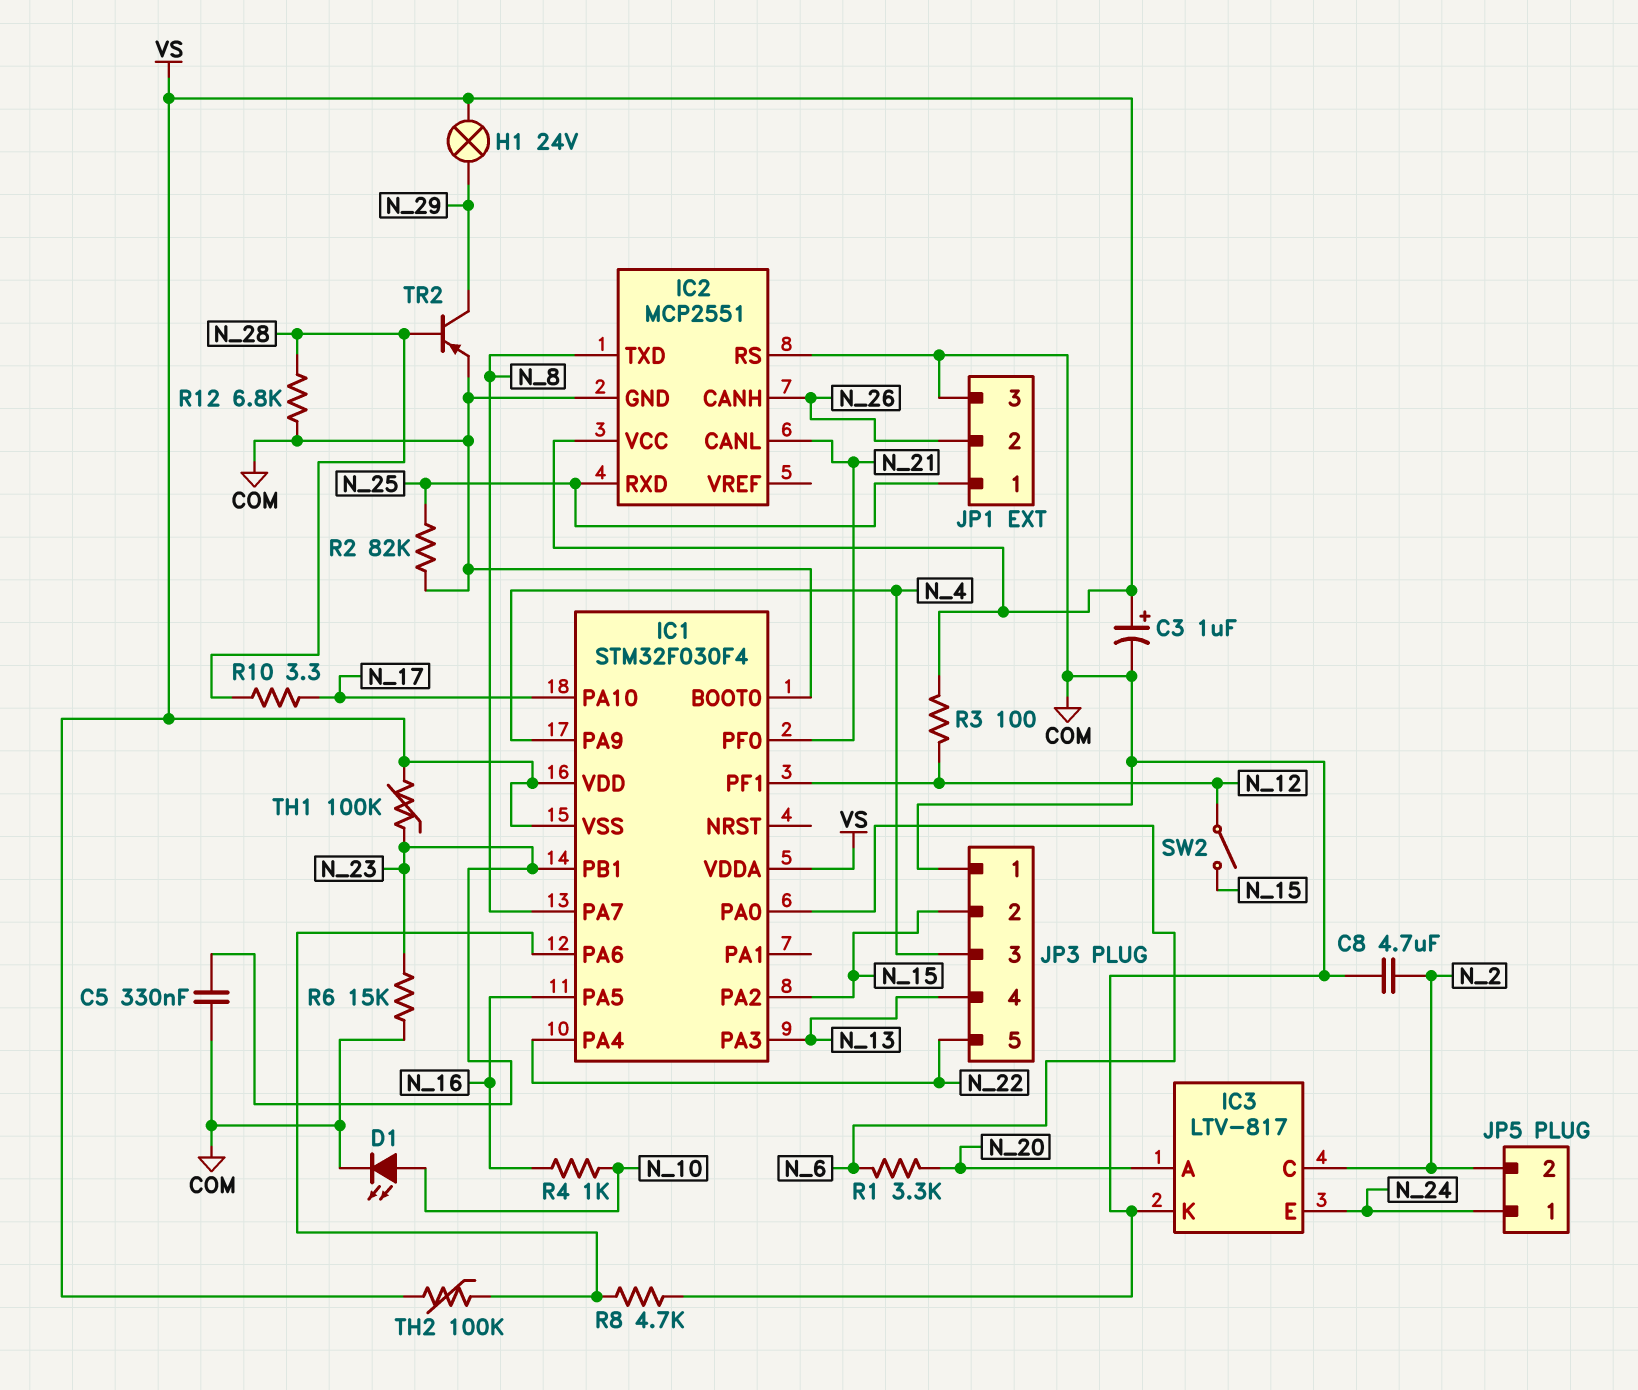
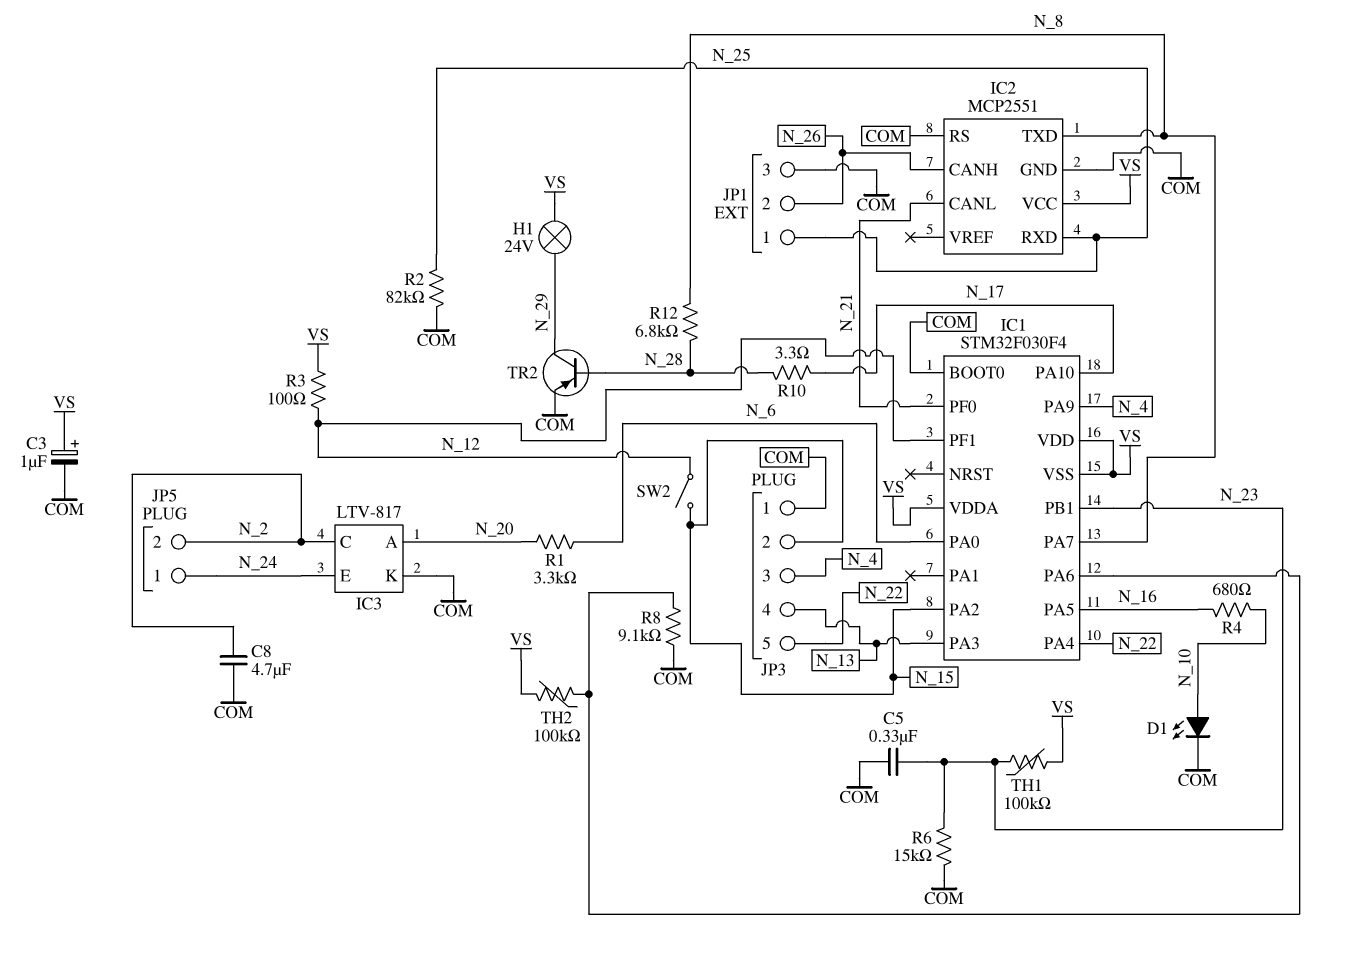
R4: 1k (N_10, N_16) -> 680 (N_10, N_16)
R8: 4.7k (COM, IC1/PA6) -> 9.1k (COM, IC1/PA6)
R12: 6.8k (COM, N_28) -> 6.8k (N_8, N_28)

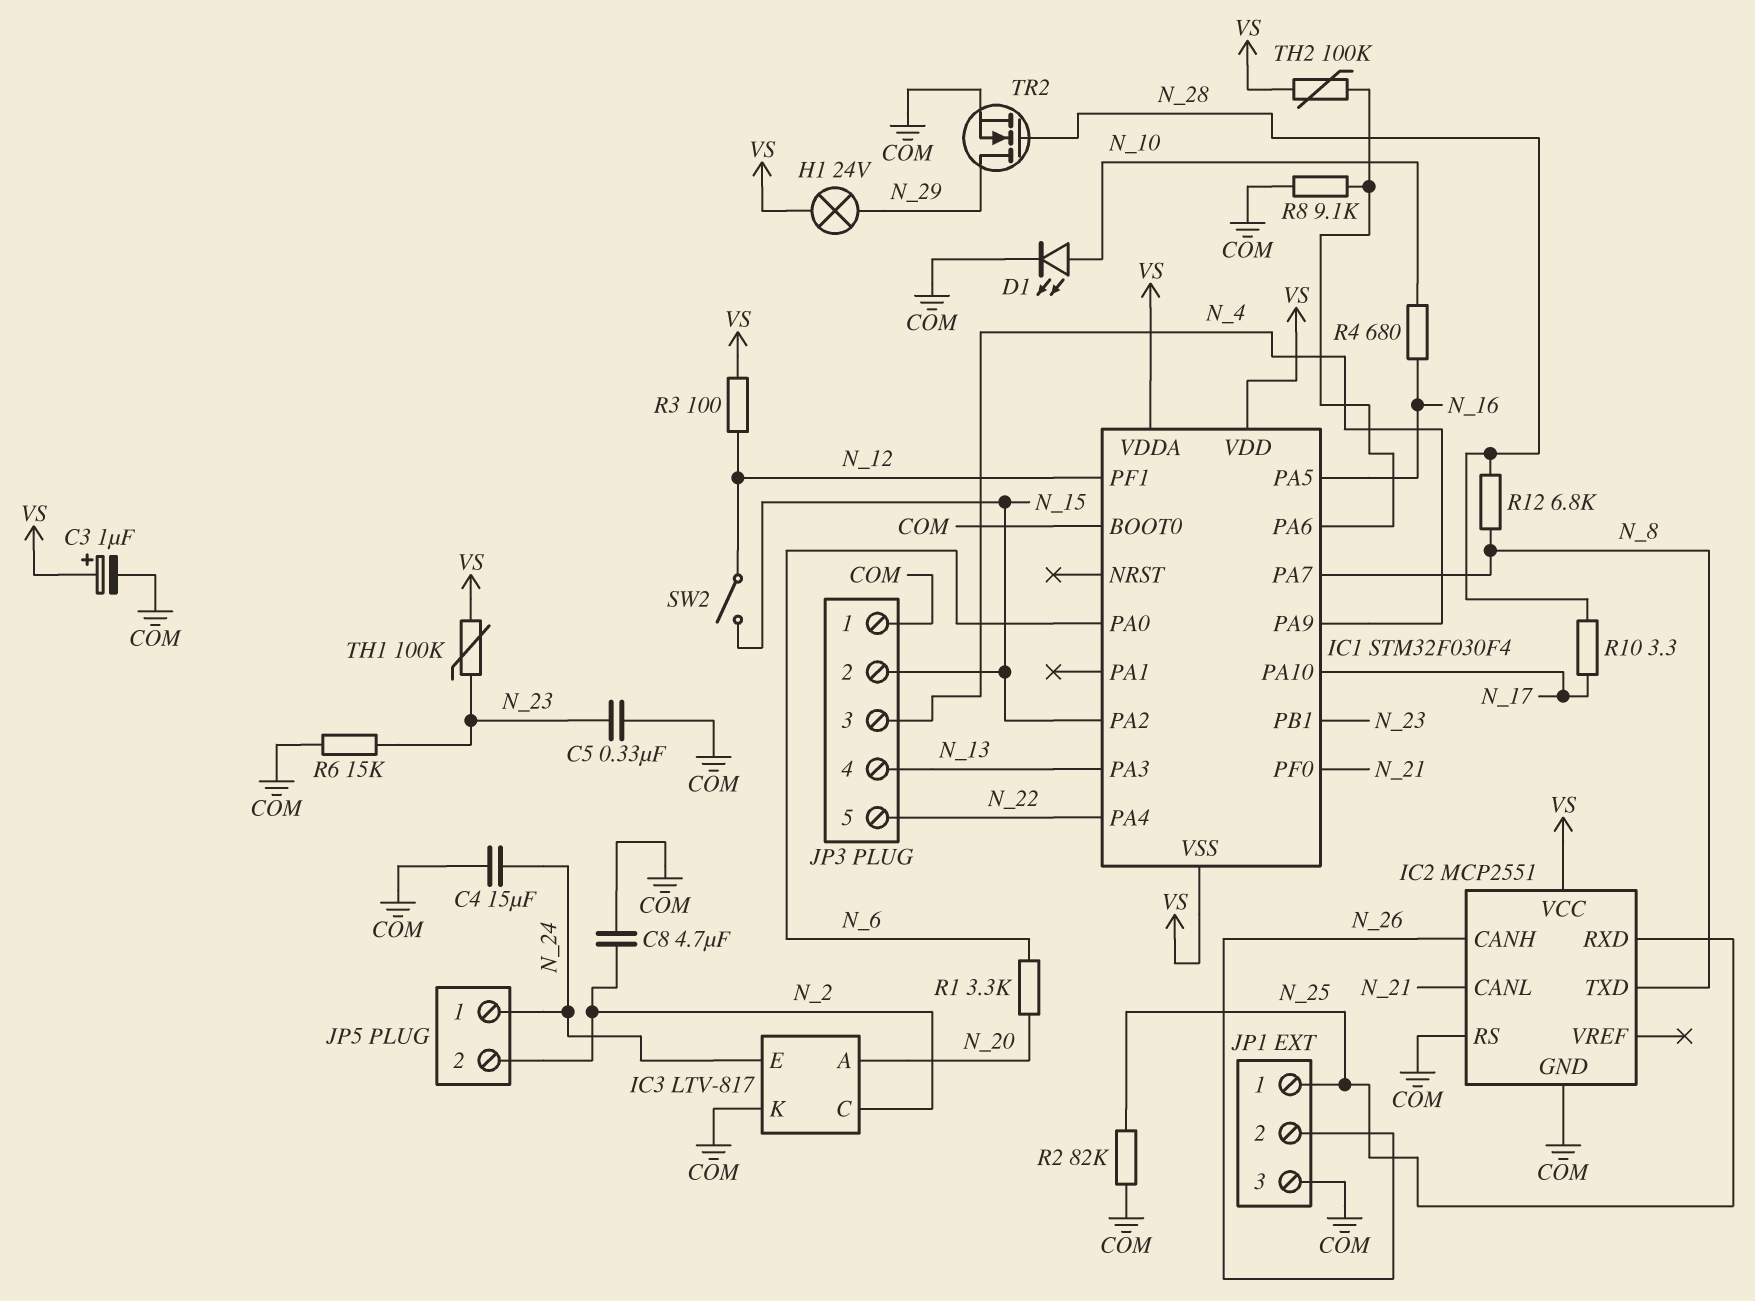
C4: none -> 15uF (COM, N_24)
TR2: PNP (B N_28, C N_29, E COM) -> NMOS (G N_28, D N_29, S COM)

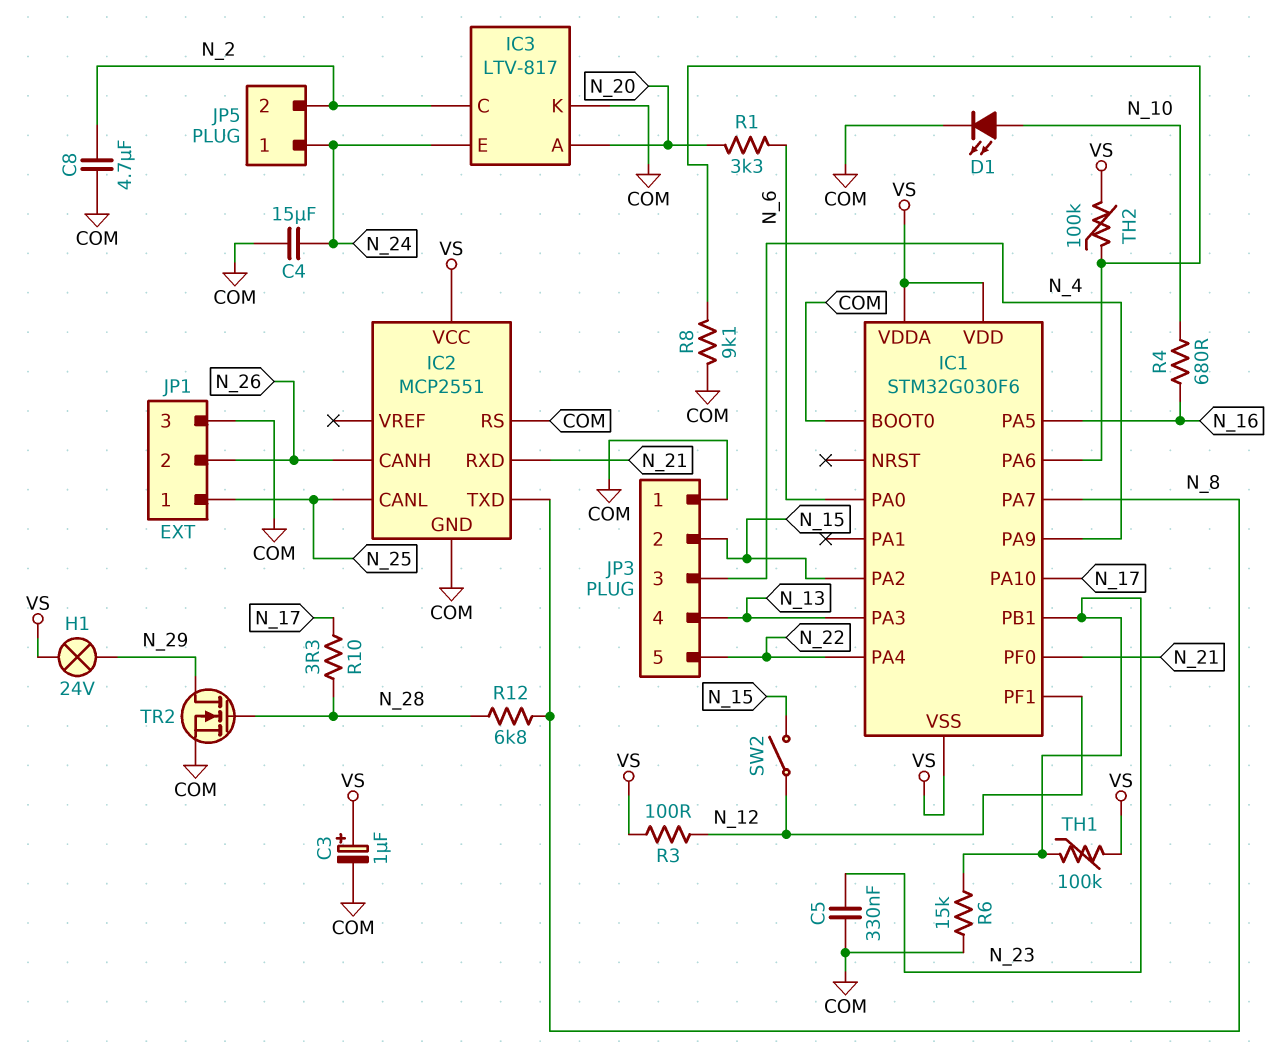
IC1: STM32F030F4 -> STM32G030F6
IC2 pin CANL: N_21 -> N_25
IC2 pin RXD: N_25 -> N_21
R2: 82k (COM, N_25) -> none

